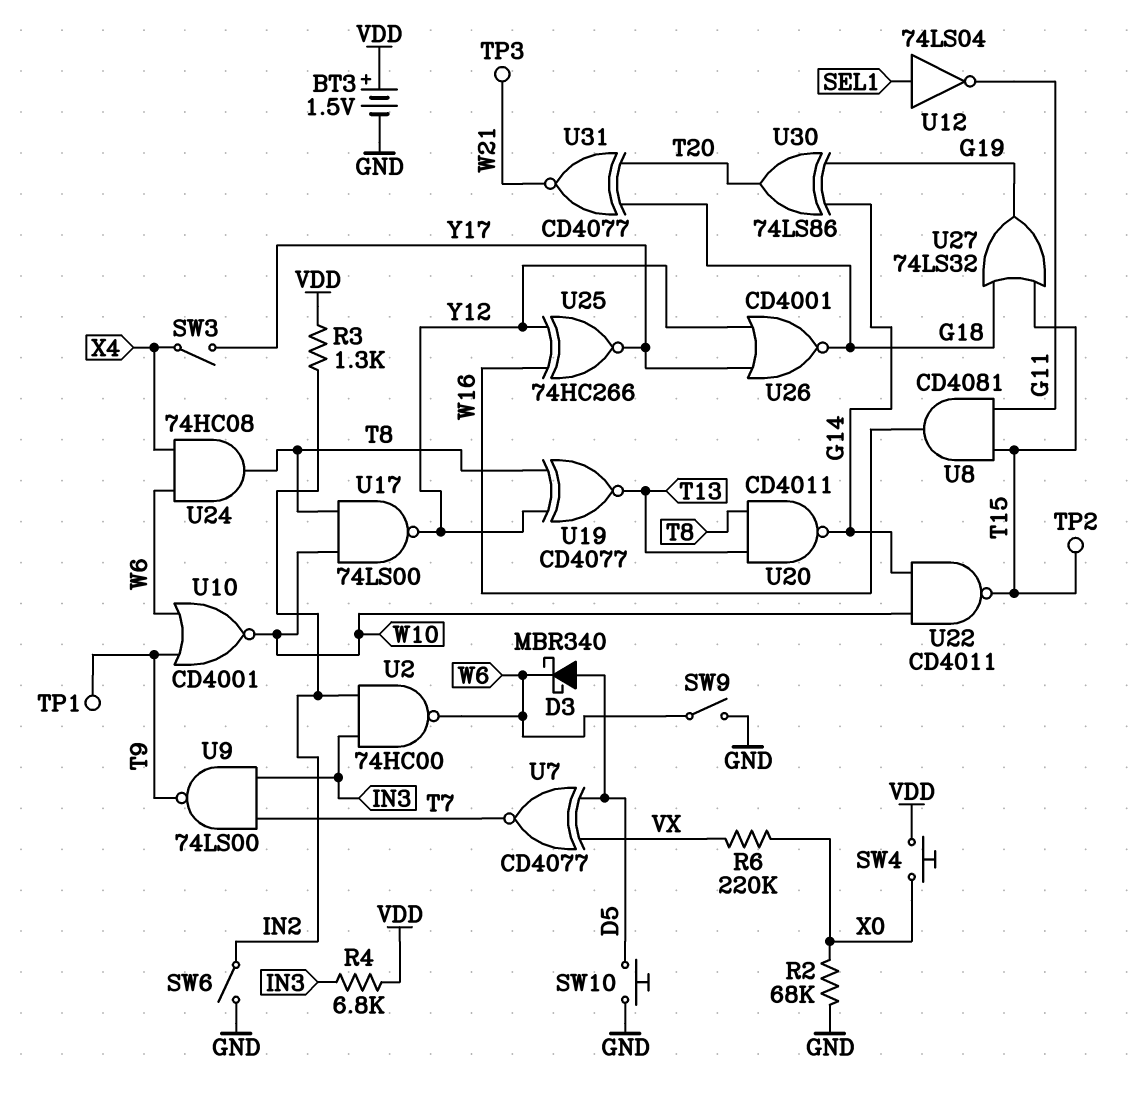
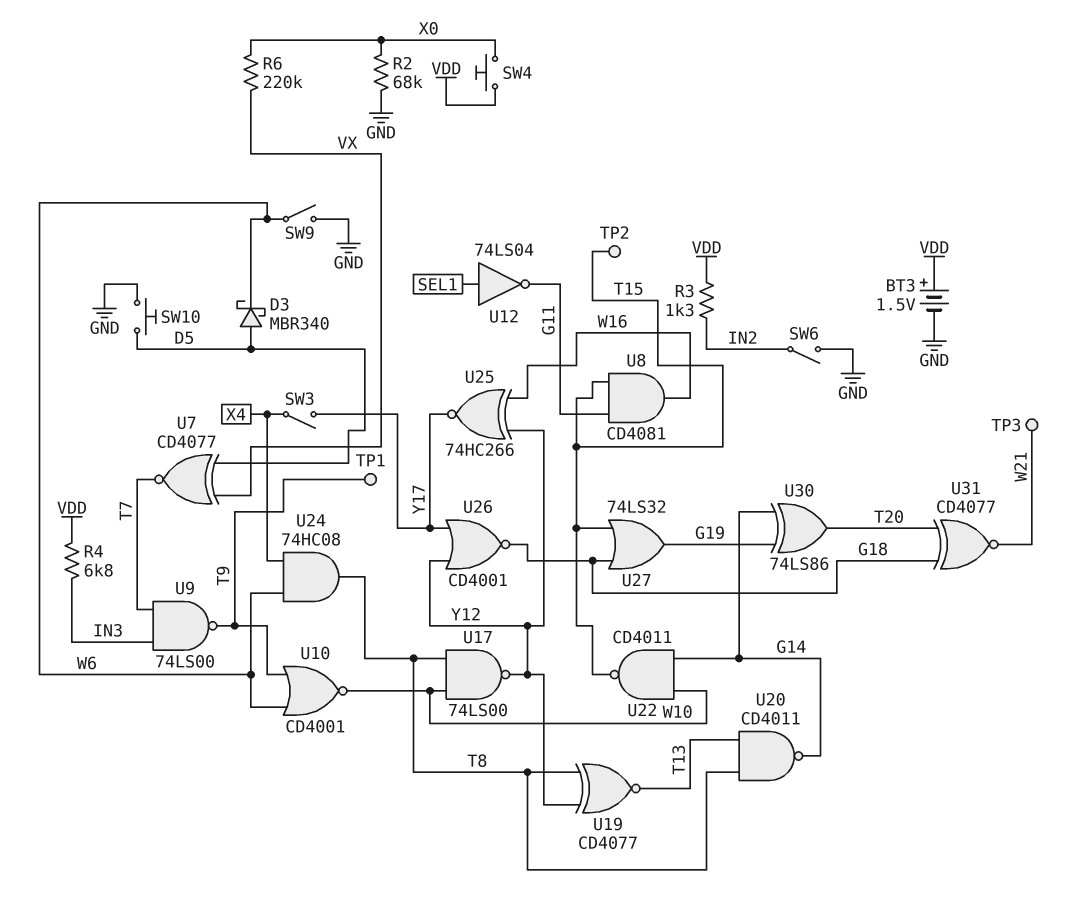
U2: NAND 74HC00 (in IN2, in IN3, out W6) -> none

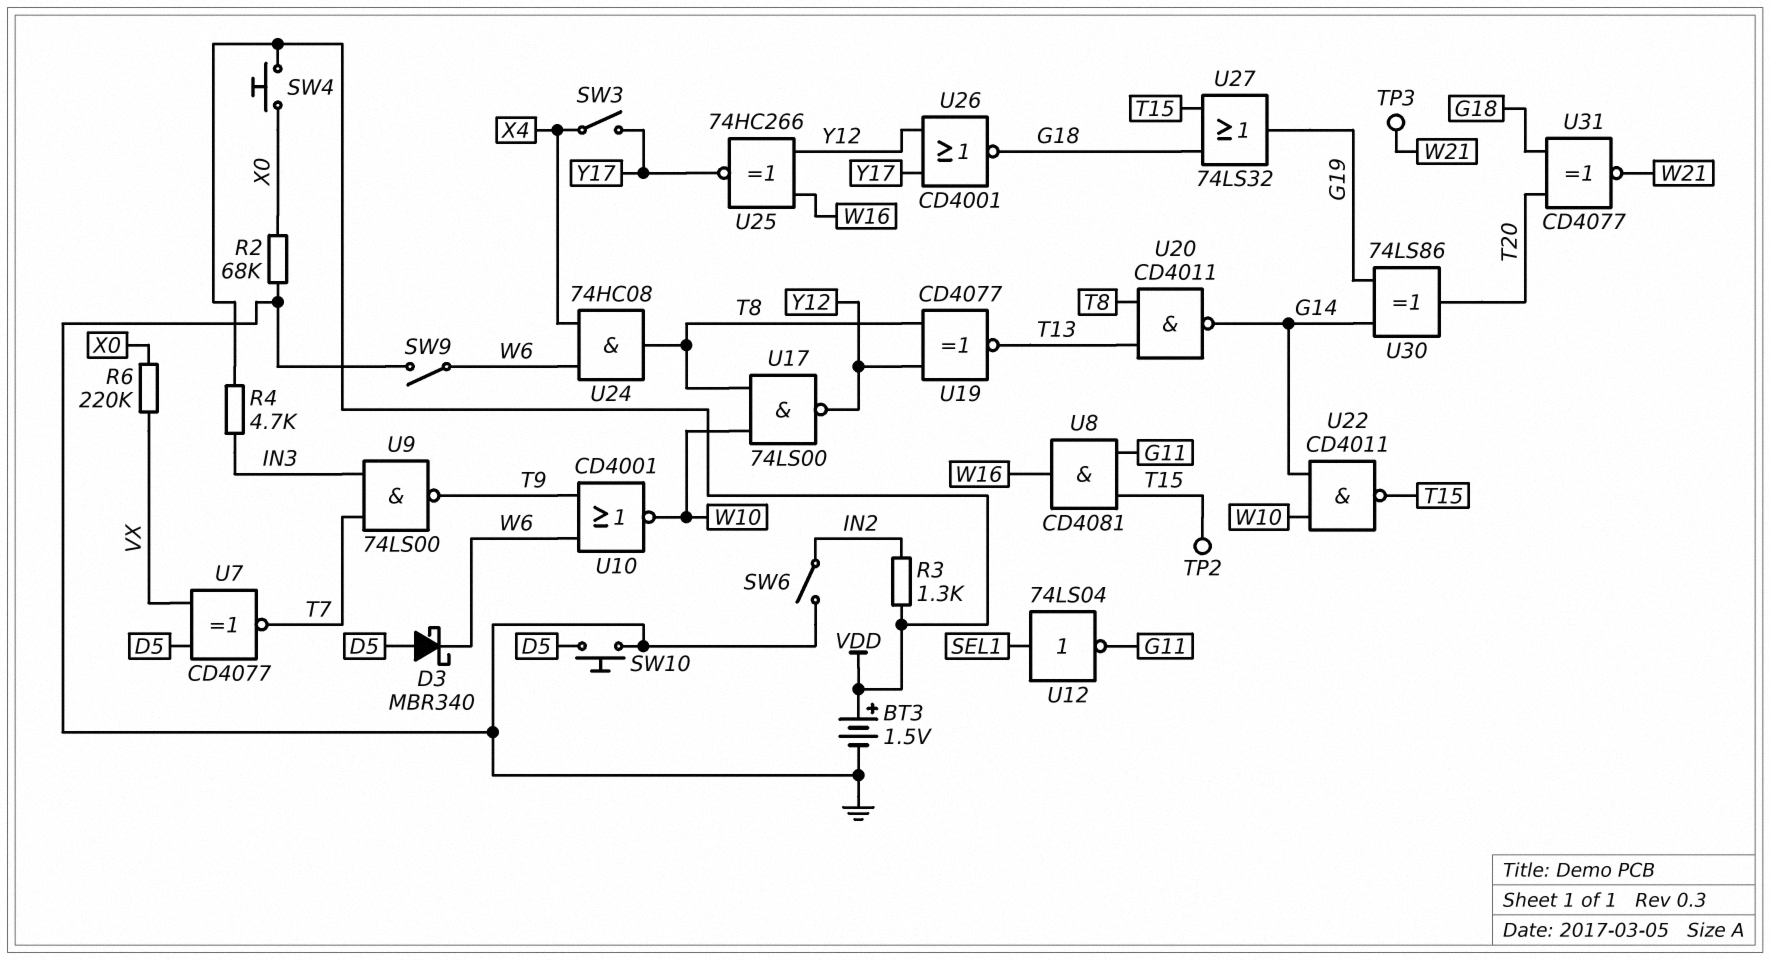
R4: 6.8k (IN3, VDD) -> 4.7k (IN3, VDD)
TP1: test point (T9) -> none

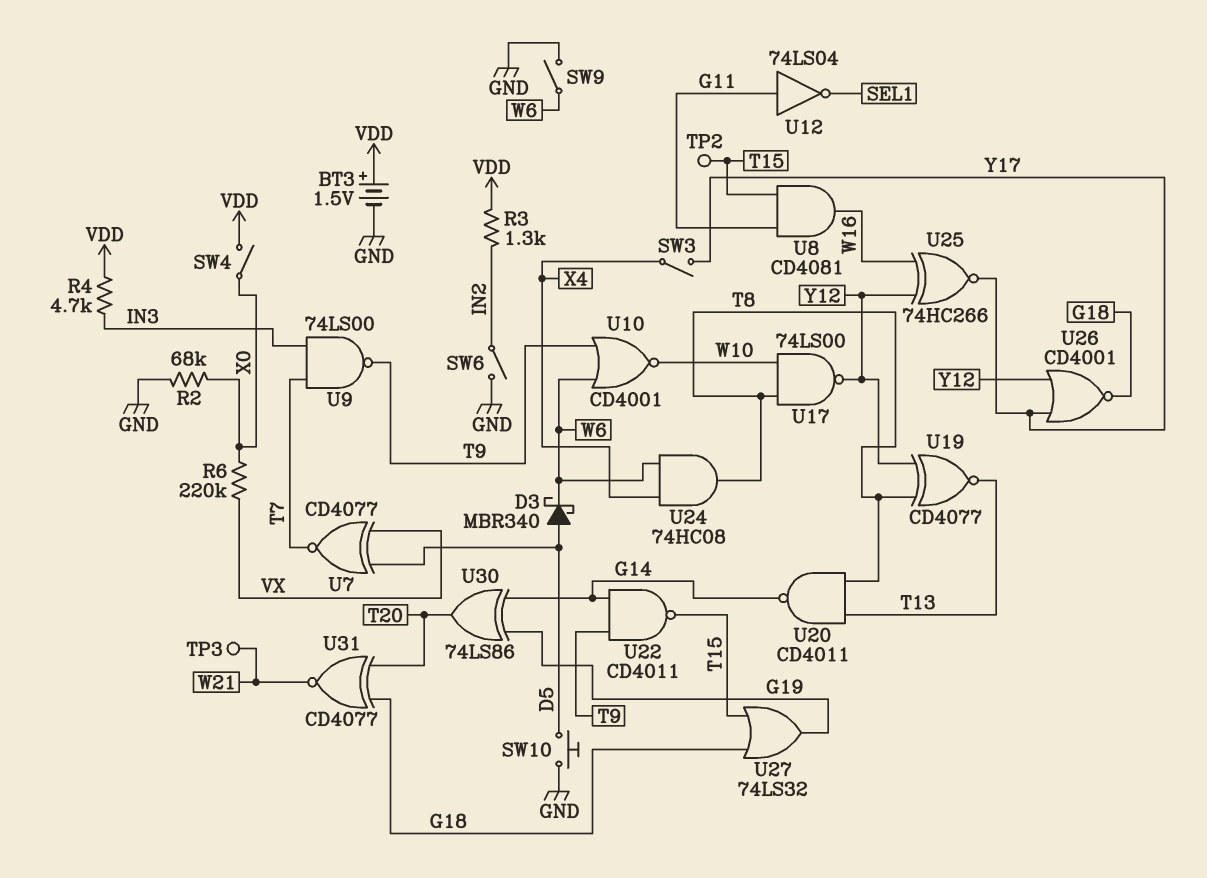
SW4: button (VDD, X0) -> switch (VDD, X0)
U12: NOT 74LS04 (in SEL1, out G11) -> NOT 74LS04 (in G11, out SEL1)
U22: NAND CD4011 (in G14, in W10, out T15) -> NAND CD4011 (in G14, in T9, out T15)

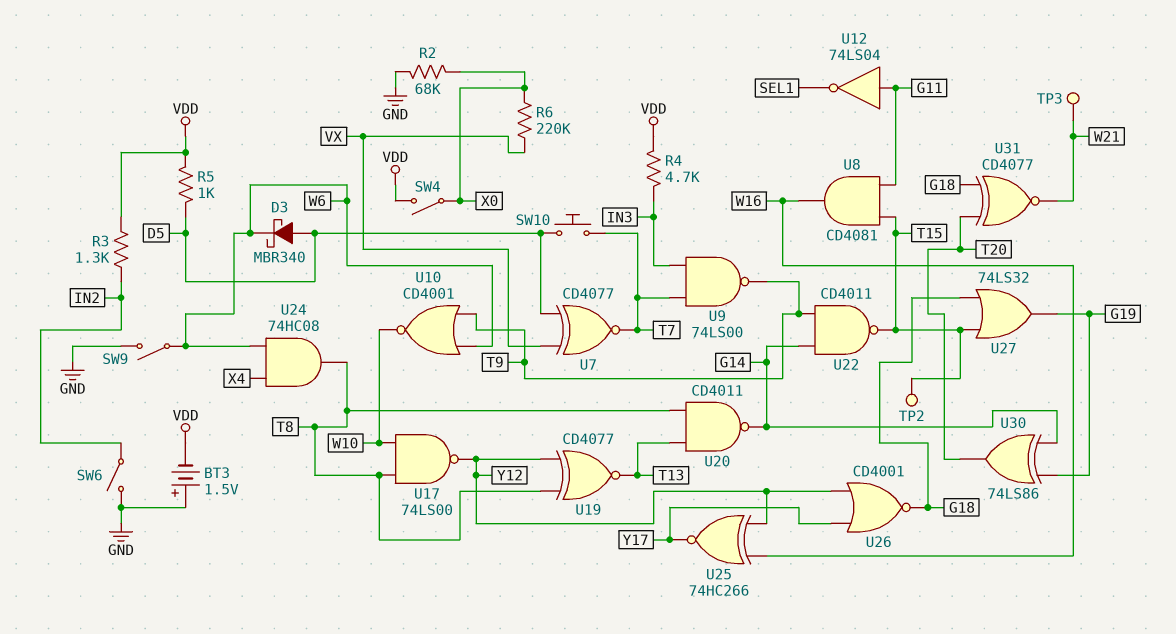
BT3: 1.5V (plus VDD, minus GND) -> 1.5V (plus GND, minus VDD)
R5: none -> 1k (D5, VDD)
SW3: switch (X4, Y17) -> none
SW10: button (D5, GND) -> button (D5, T7)

